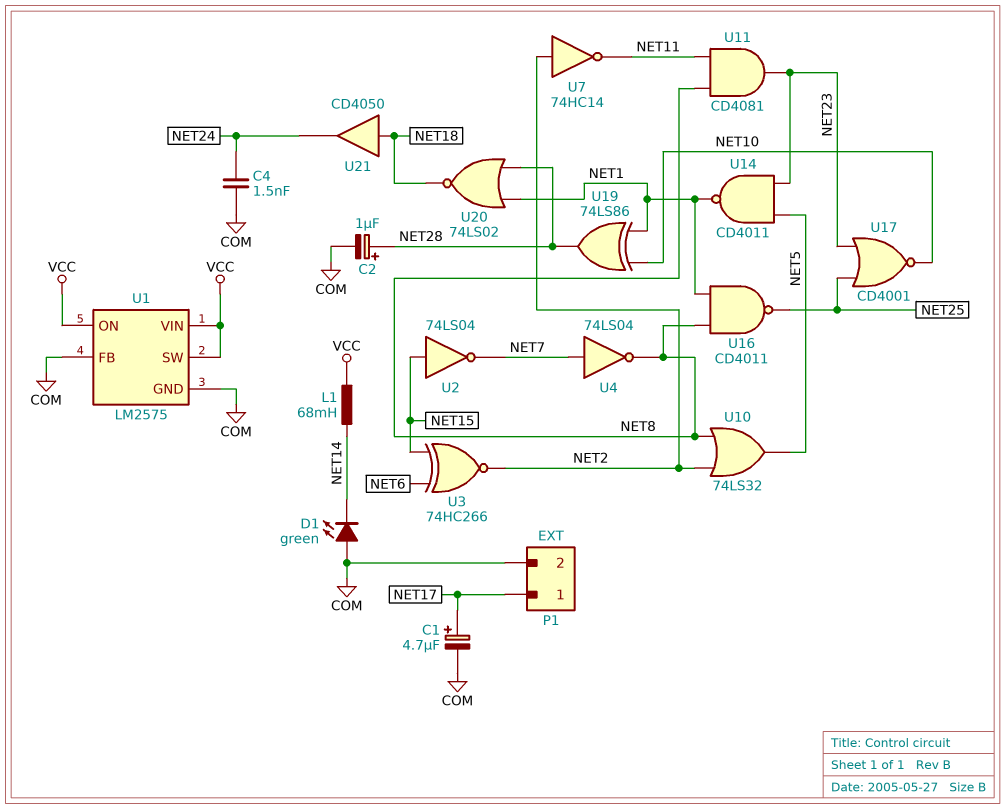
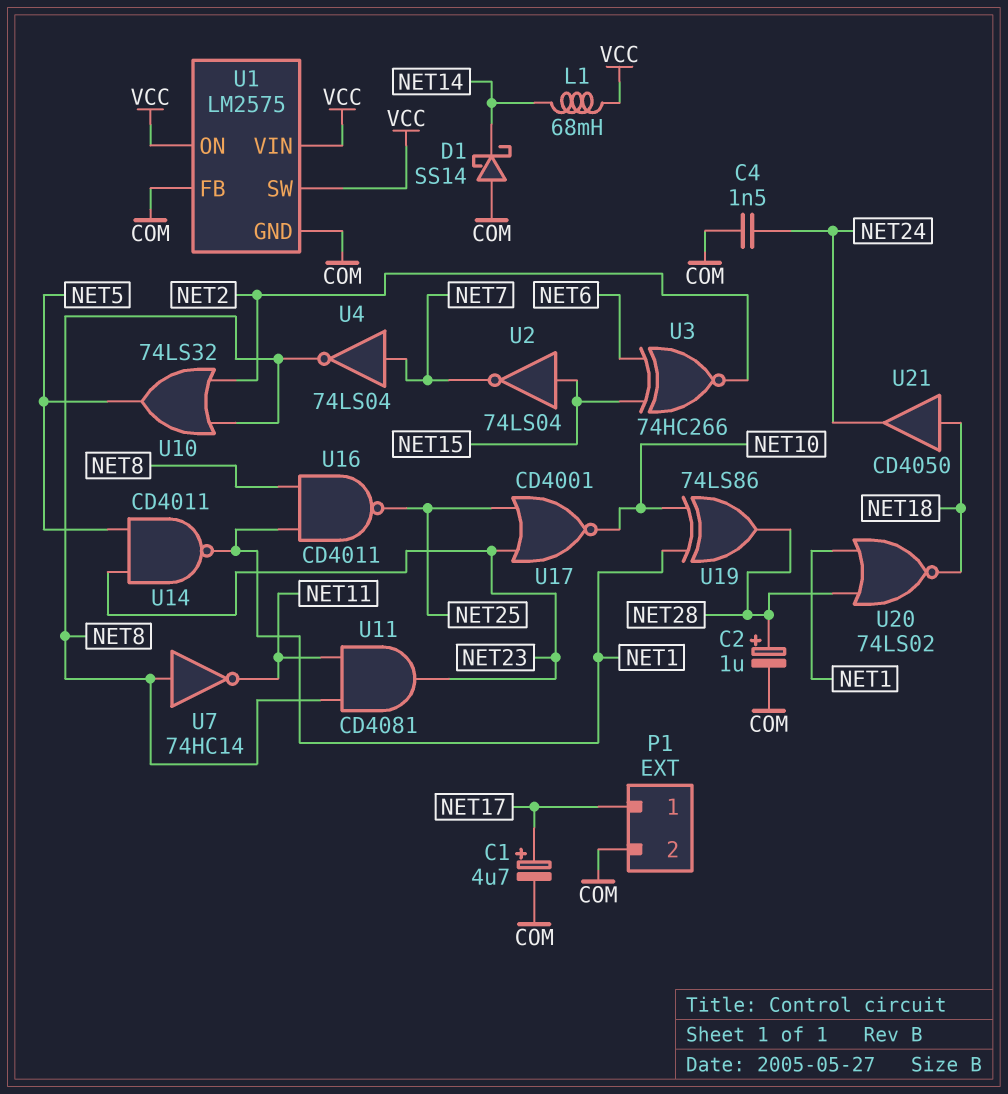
D1: LED green (A COM, K NET14) -> schottky SS14 (A COM, K NET14)
U7: NOT 74HC14 (in NET2, out NET11) -> NOT 74HC14 (in NET8, out NET11)

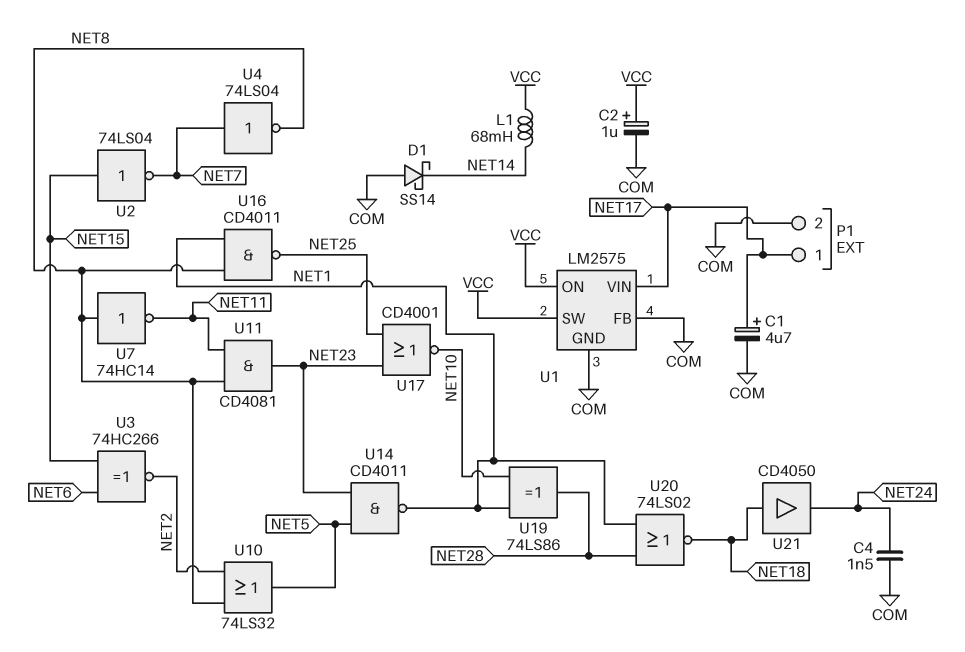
C2: 1uF (plus NET28, minus COM) -> 1uF (plus VCC, minus COM)
U1 pin VIN: VCC -> NET17

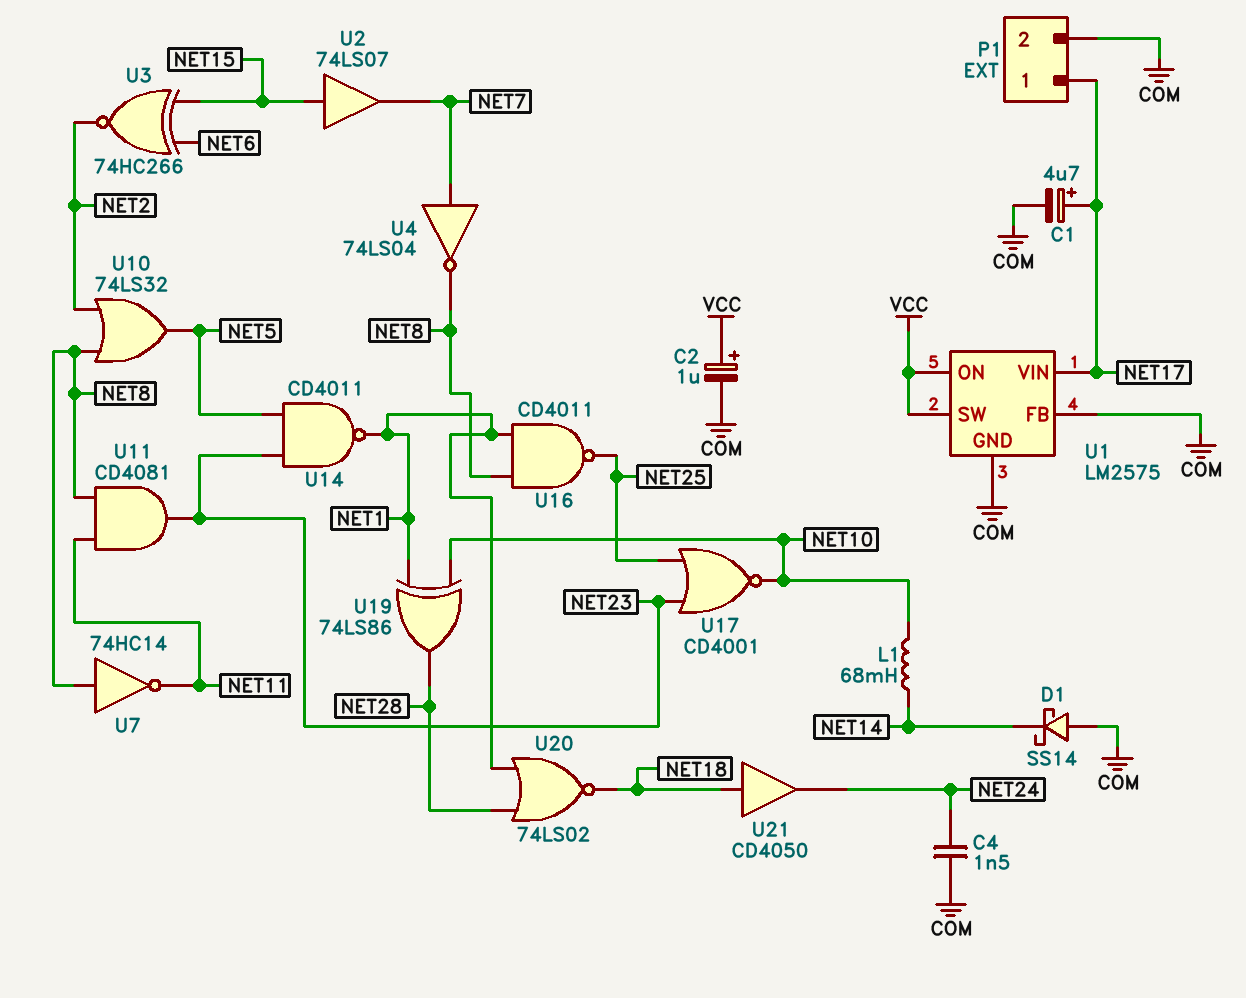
L1: 68mH (NET14, VCC) -> 68mH (NET10, NET14)
U2: NOT 74LS04 (in NET15, out NET7) -> buffer 74LS07 (in NET15, out NET7)

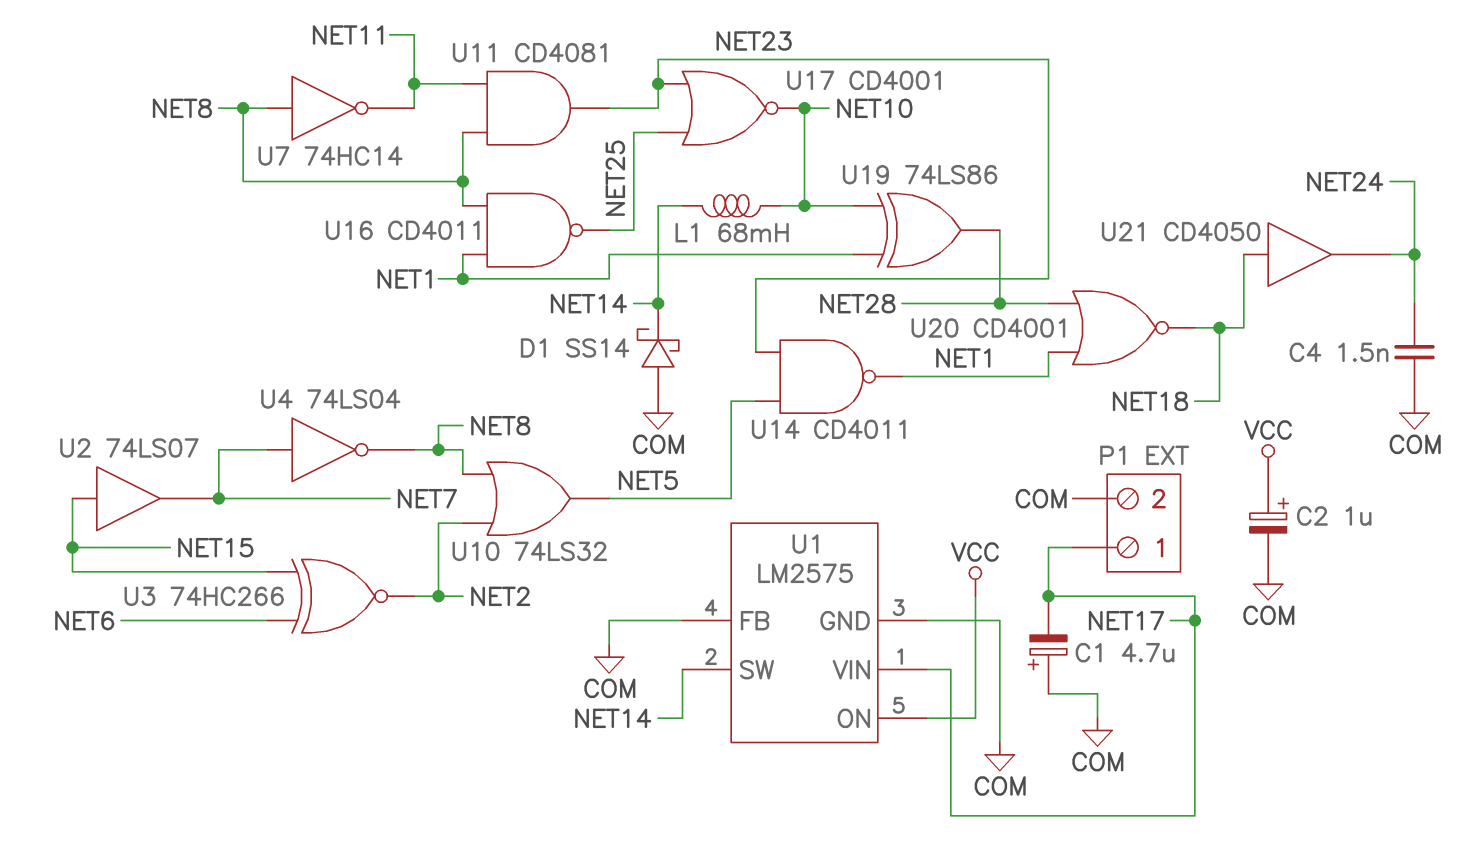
C1: 4.7uF (plus NET17, minus COM) -> 4.7uF (plus COM, minus NET17)
U1 pin SW: VCC -> NET14
U20: NOR 74LS02 (in NET1, in NET28, out NET18) -> NOR CD4001 (in NET1, in NET28, out NET18)

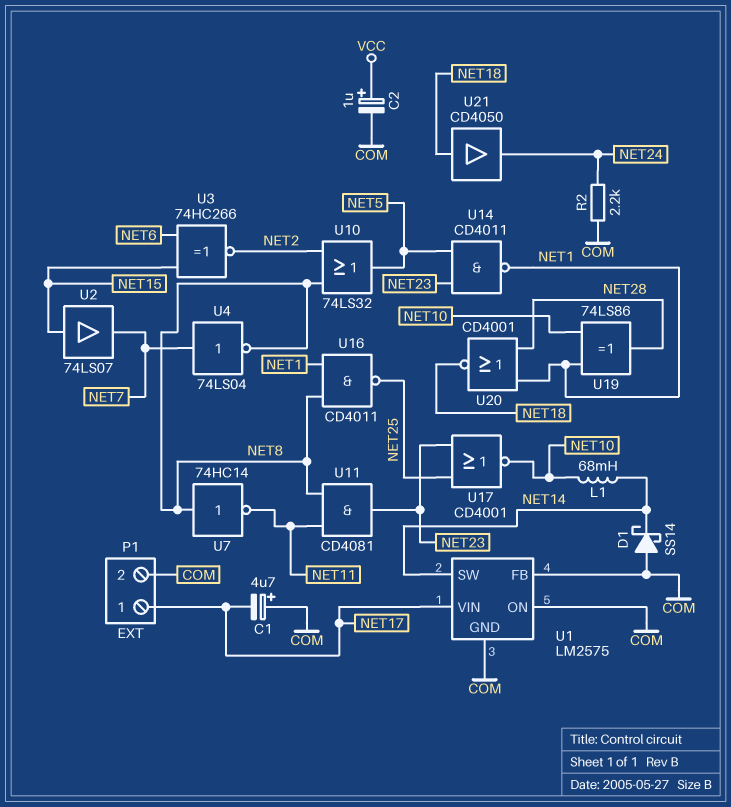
C4: 1.5nF (COM, NET24) -> none
R2: none -> 2.2k (COM, NET24)
U1 pin ON: VCC -> COM

